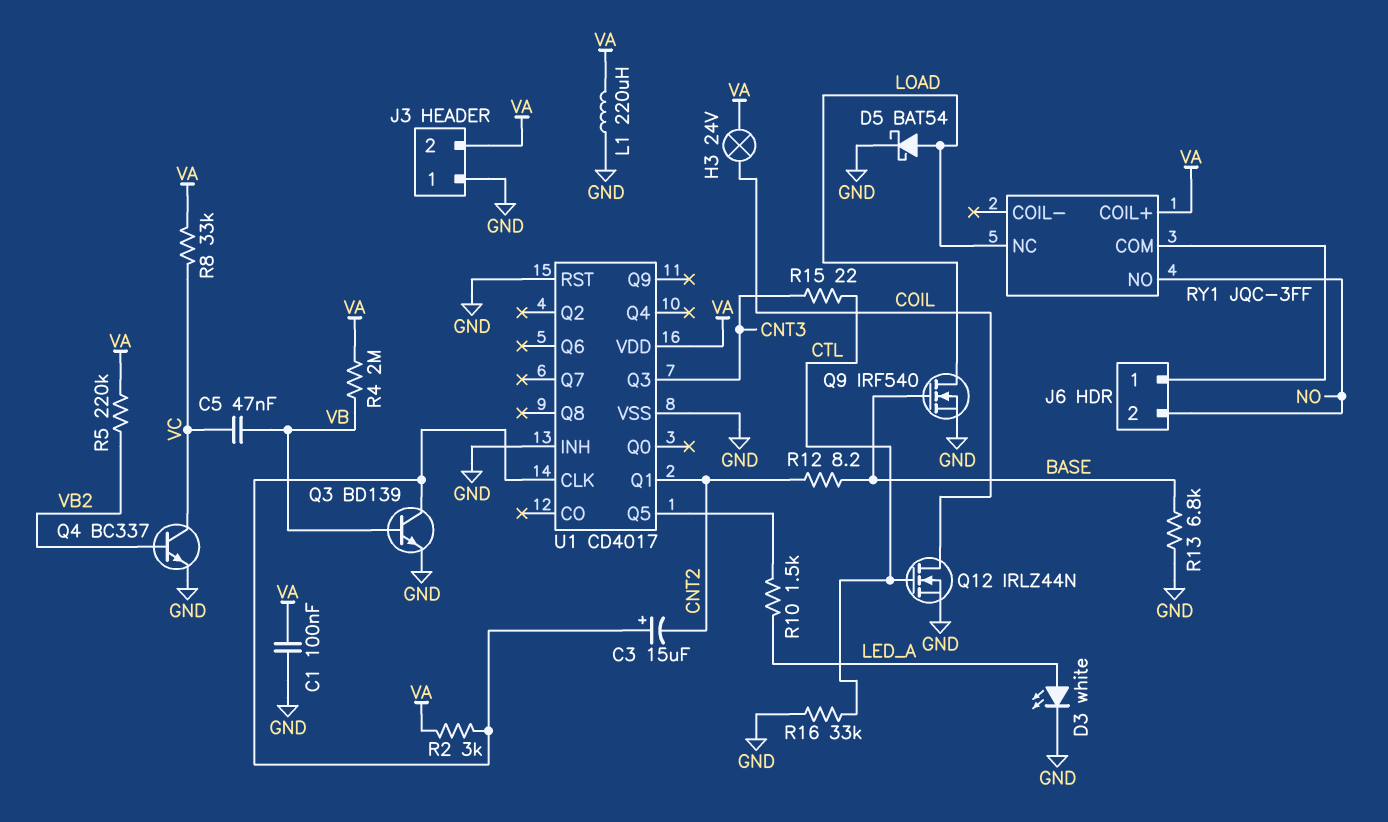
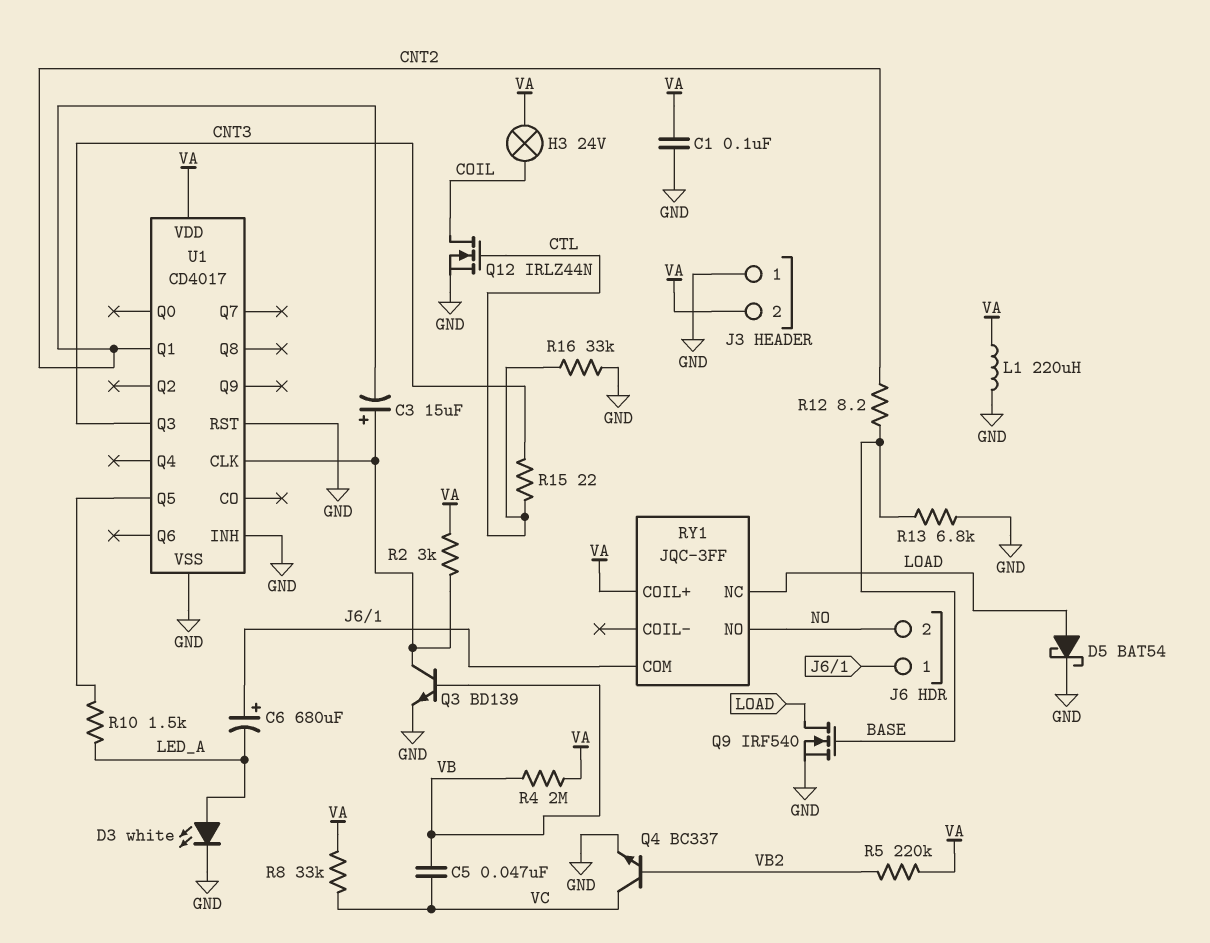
C6: none -> 680uF (plus J6/1, minus LED_A)

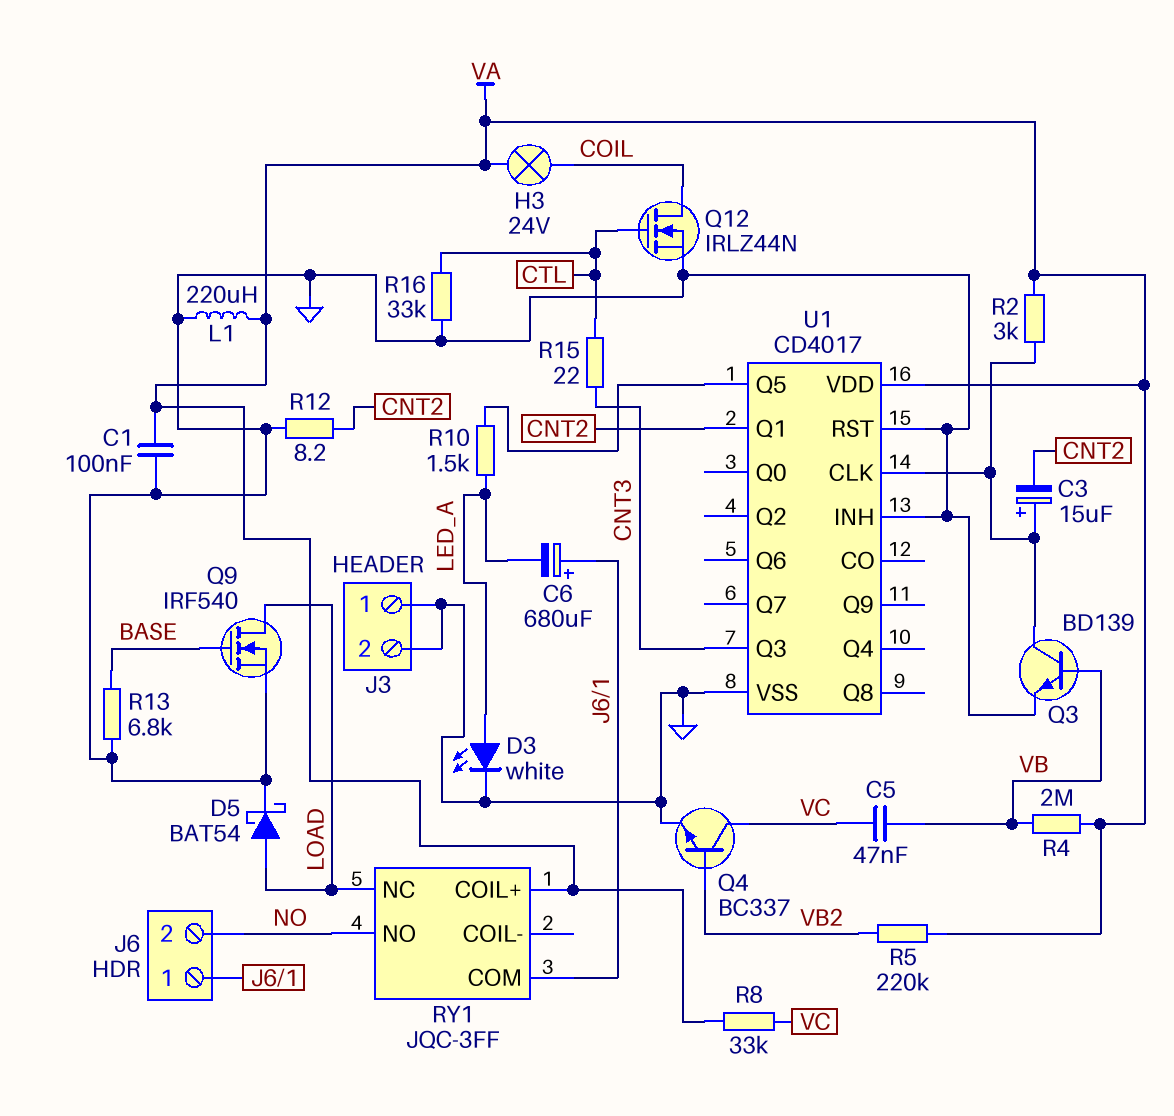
J3 pin 2: VA -> GND
R12: 8.2 (BASE, CNT2) -> 8.2 (CNT2, GND)

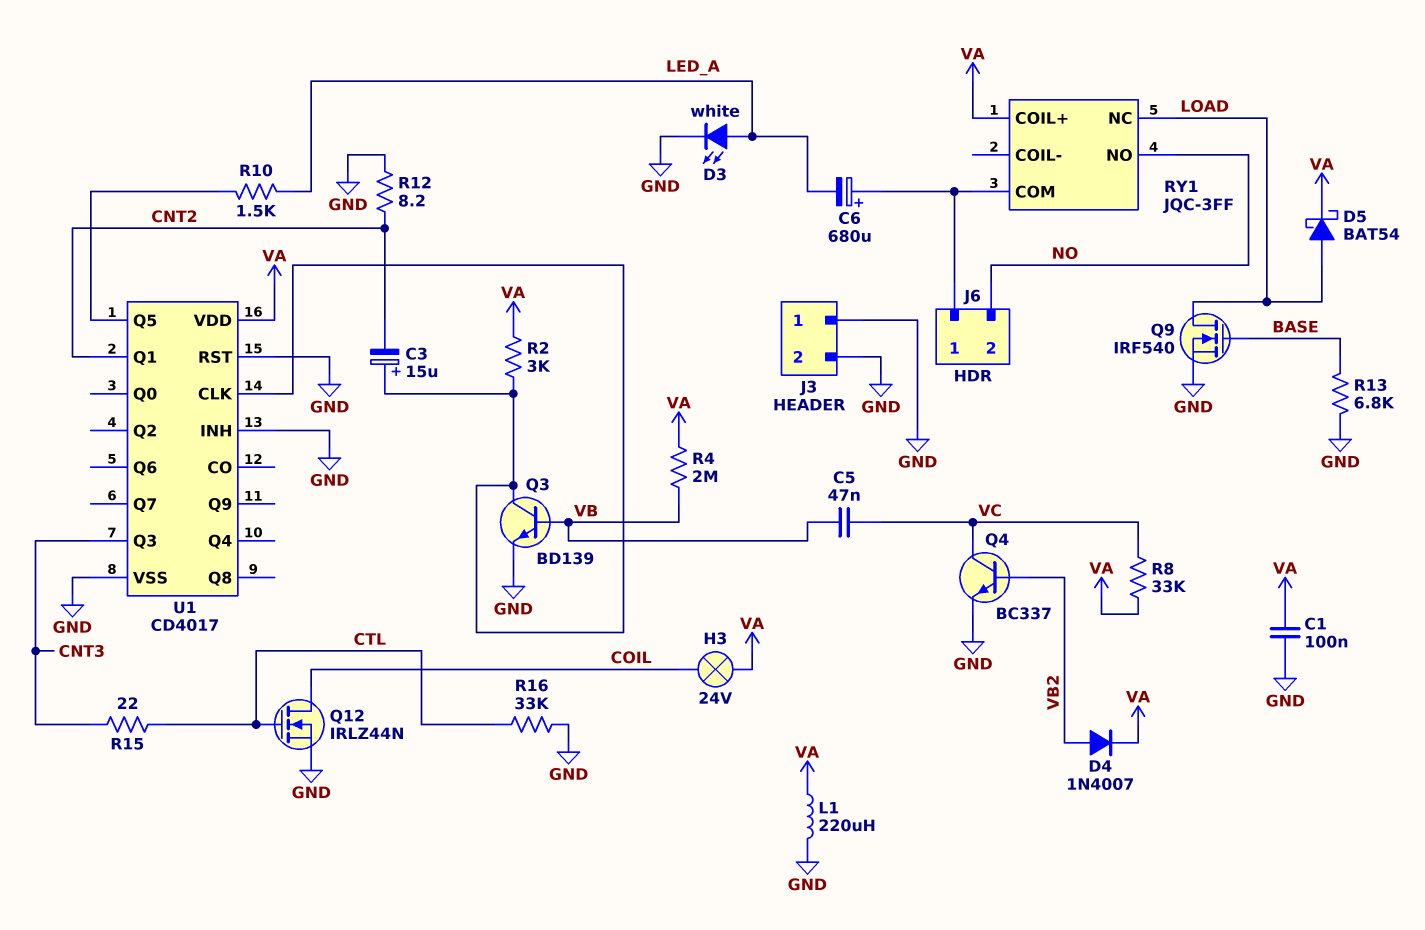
D4: none -> diode 1N4007 (A VB2, K VA)
D5: schottky BAT54 (A LOAD, K GND) -> schottky BAT54 (A LOAD, K VA)
R5: 220k (VA, VB2) -> none

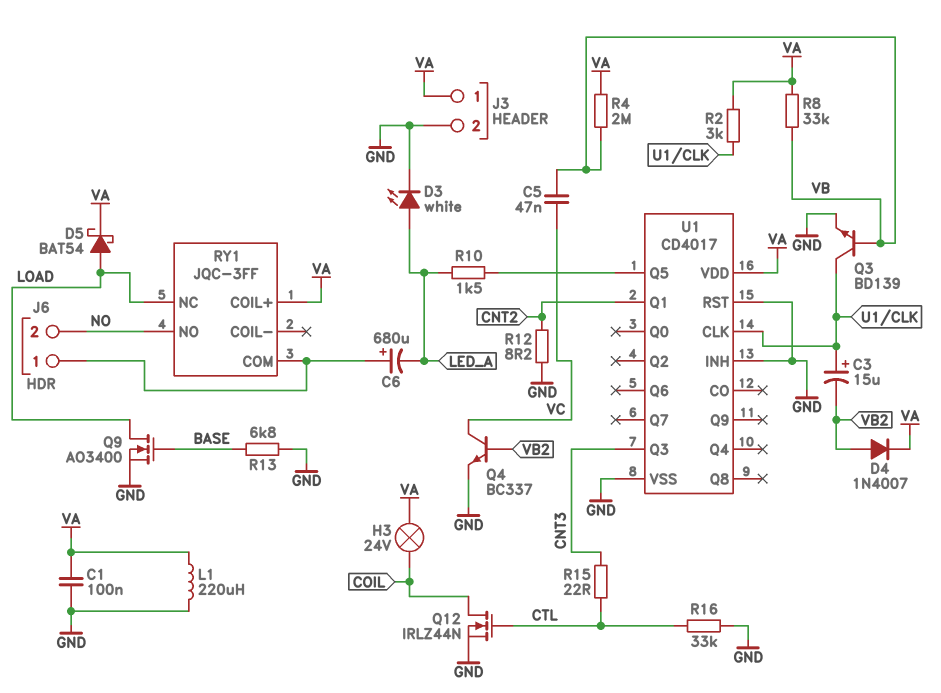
C3: 15uF (plus U1/CLK, minus CNT2) -> 15uF (plus U1/CLK, minus VB2)
J3 pin 1: GND -> VA
Q9: NMOS IRF540 (G BASE, D LOAD, S GND) -> NMOS AO3400 (G BASE, D LOAD, S GND)
R8: 33k (VA, VC) -> 33k (VA, VB)

